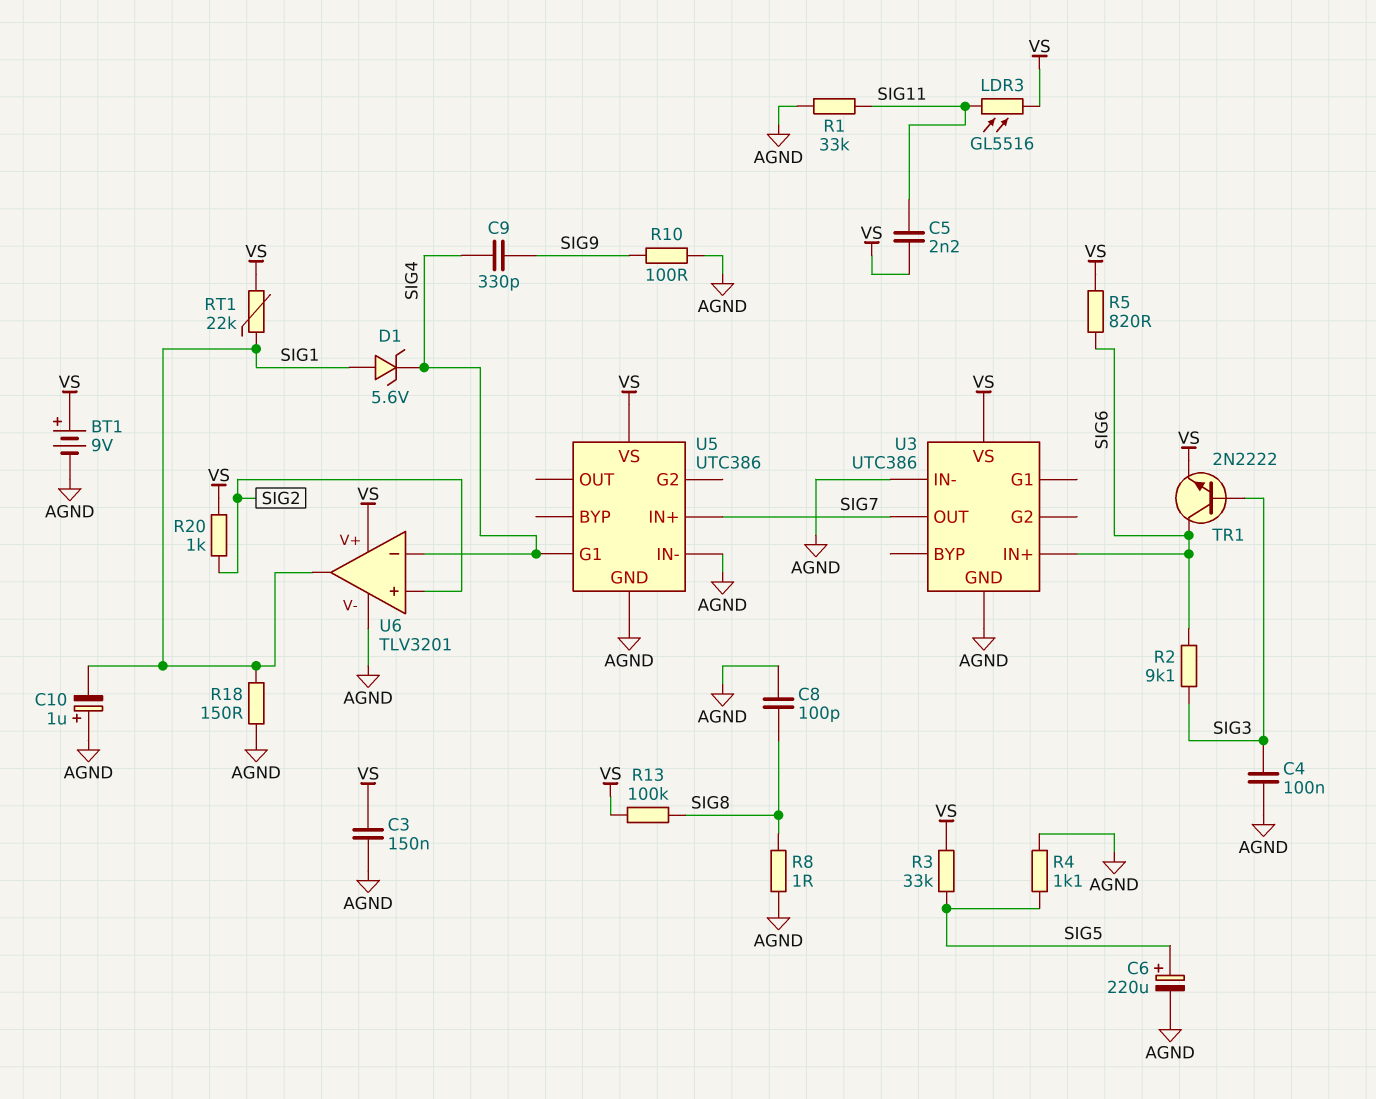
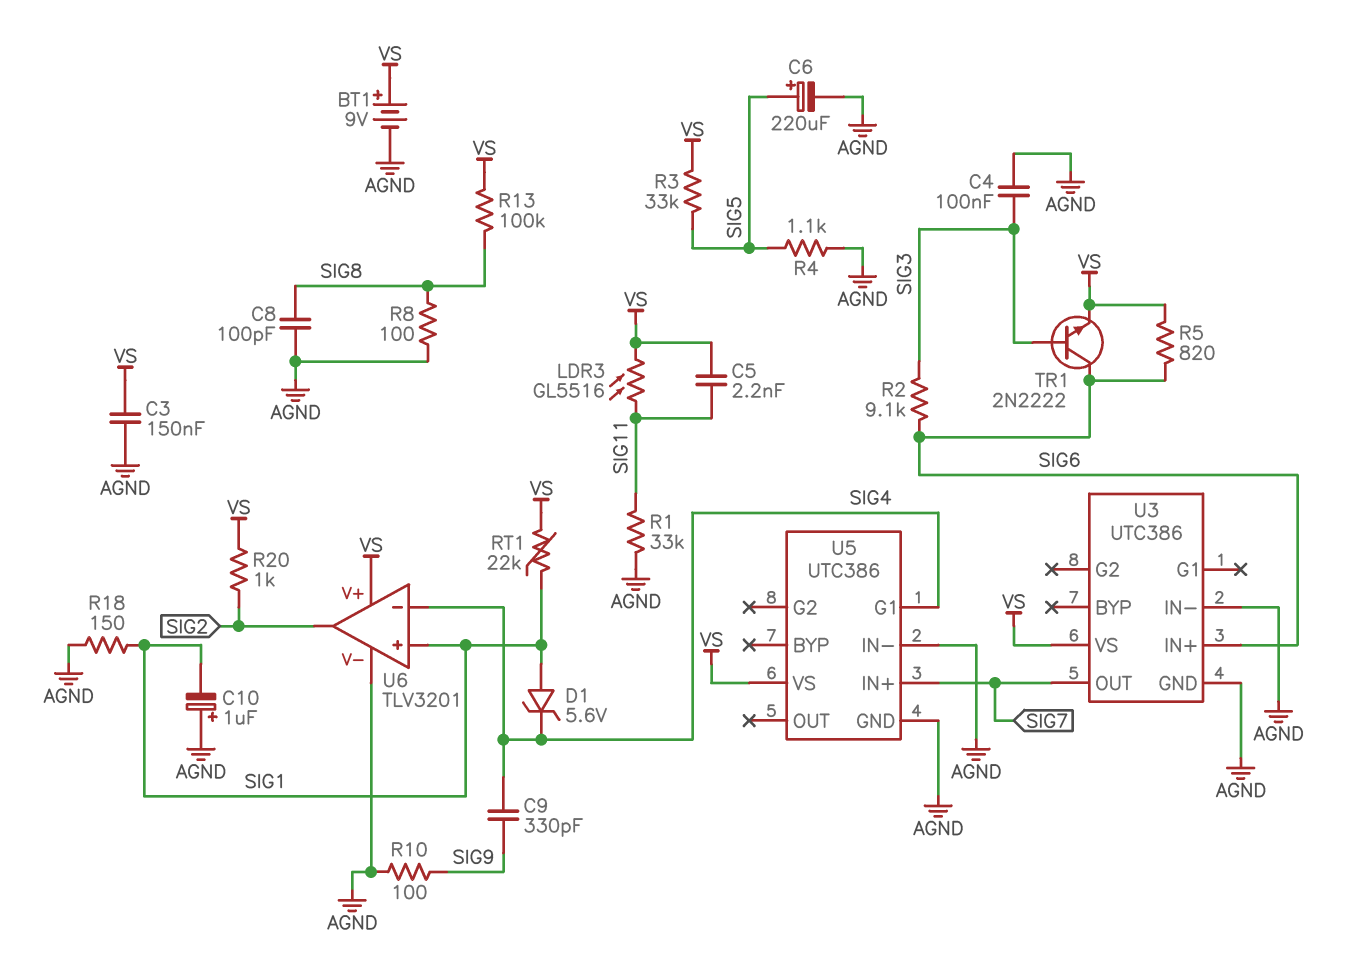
R8: 1 (AGND, SIG8) -> 100 (AGND, SIG8)
U6 pin in+: SIG2 -> SIG1
U6 pin out: SIG1 -> SIG2

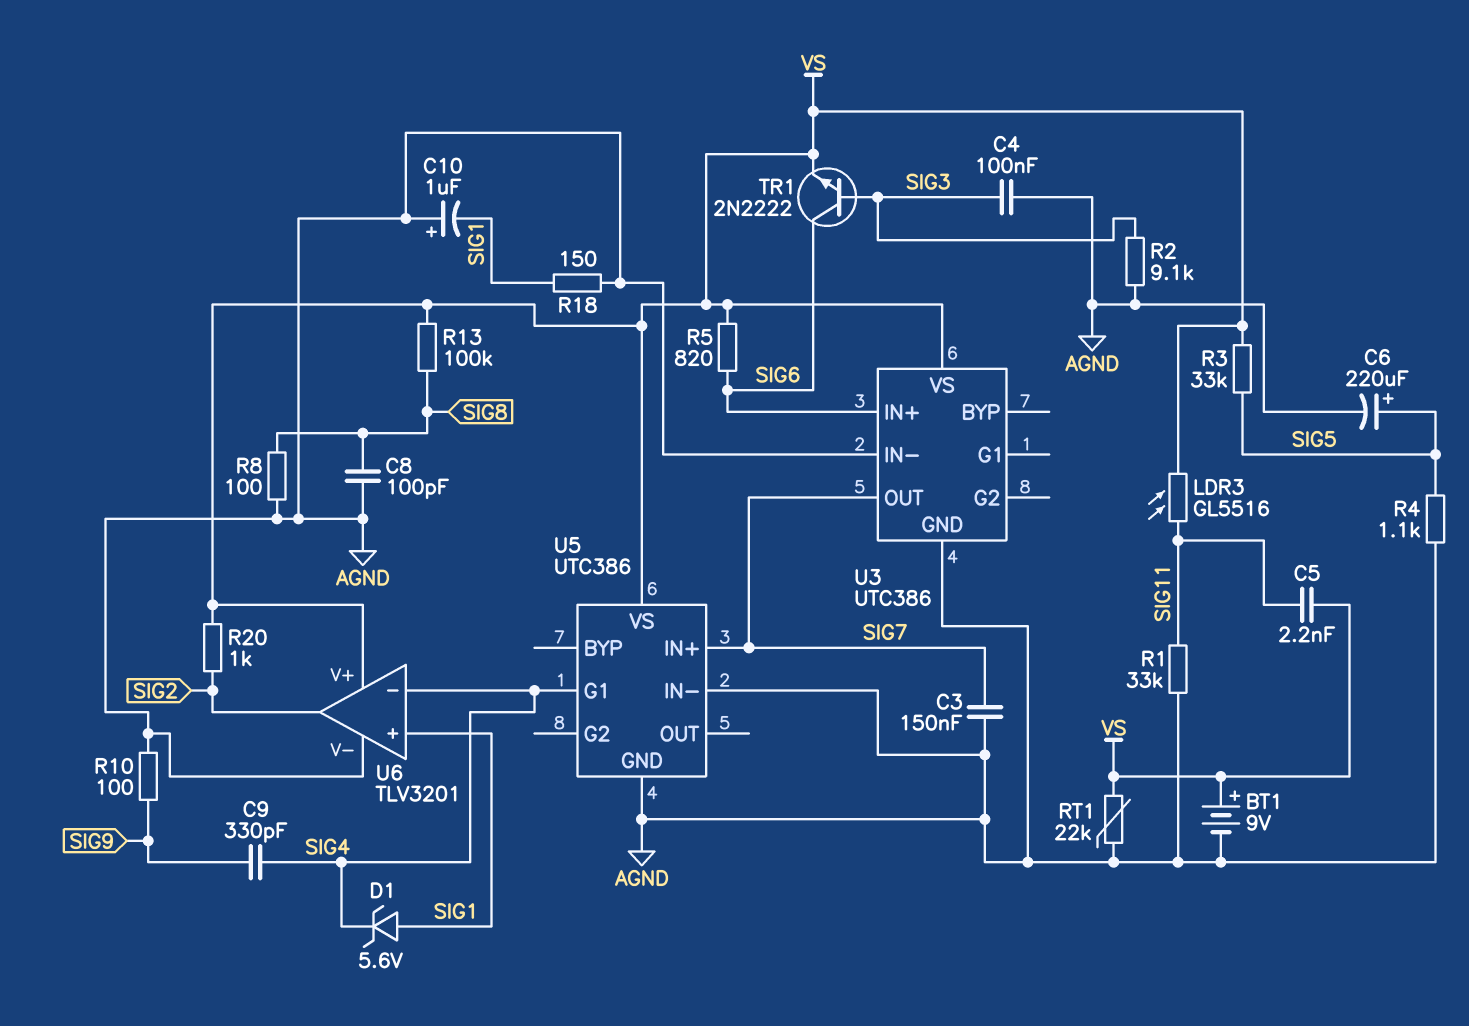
C3: 150nF (AGND, VS) -> 150nF (AGND, SIG7)
R2: 9.1k (SIG3, SIG6) -> 9.1k (AGND, SIG3)
RT1: 22k (SIG1, VS) -> 22k (AGND, VS)

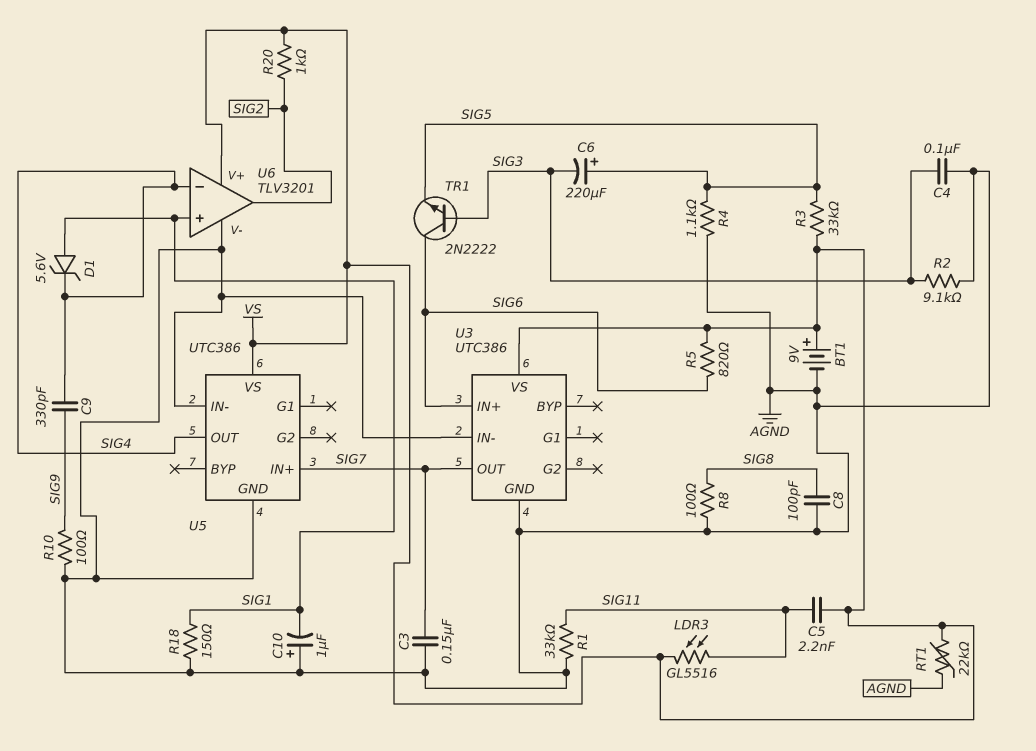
C6: 220uF (plus SIG5, minus AGND) -> 220uF (plus SIG5, minus SIG3)
R13: 100k (SIG8, VS) -> none
TR1: NPN 2N2222 (B SIG3, C SIG6, E VS) -> NPN 2N2222 (B SIG3, C SIG6, E SIG5)
U5 pin G1: SIG4 -> none
U5 pin OUT: none -> SIG4

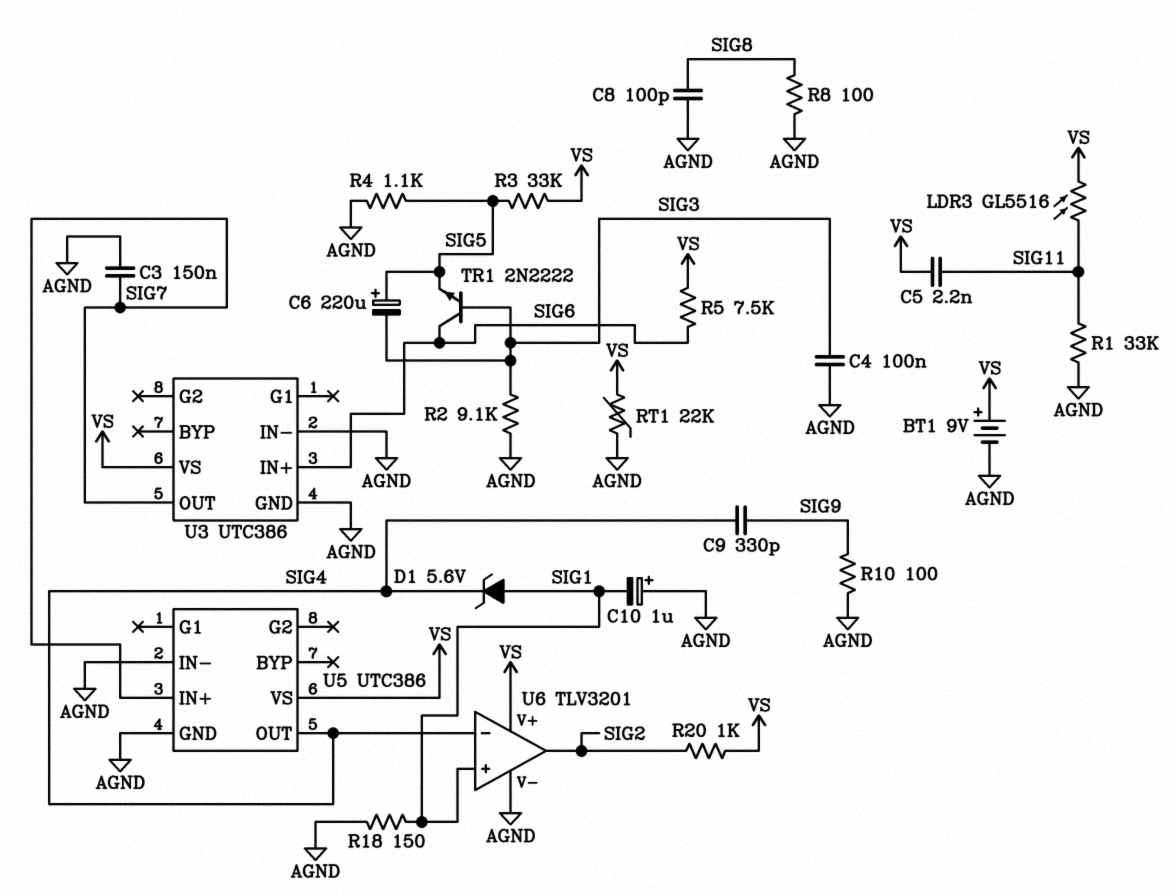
R5: 820 (SIG6, VS) -> 7.5k (SIG6, VS)

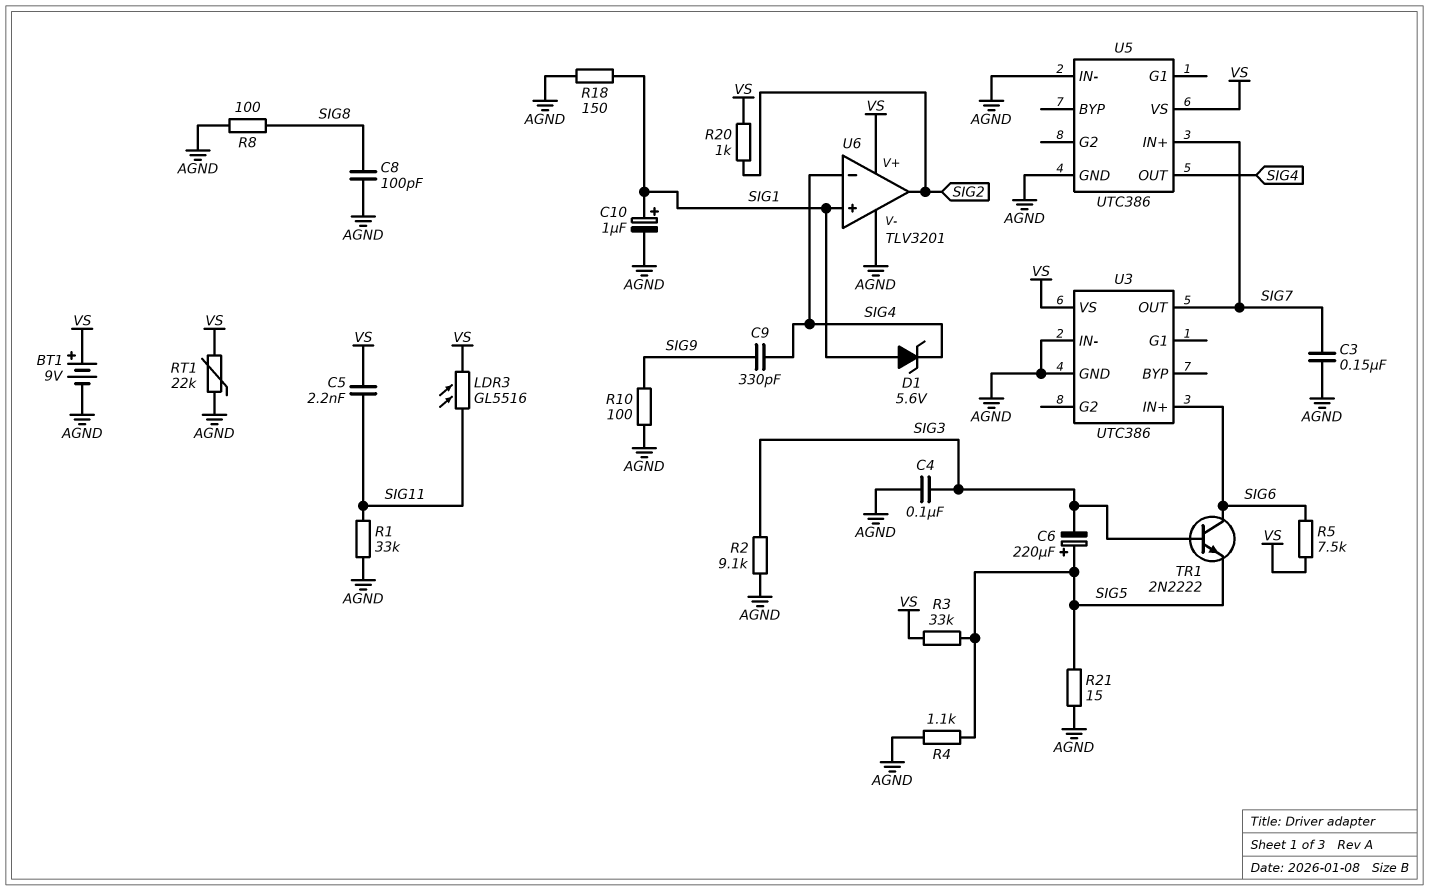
C10: 1uF (plus AGND, minus SIG1) -> 1uF (plus SIG1, minus AGND)
R21: none -> 15 (AGND, SIG5)

